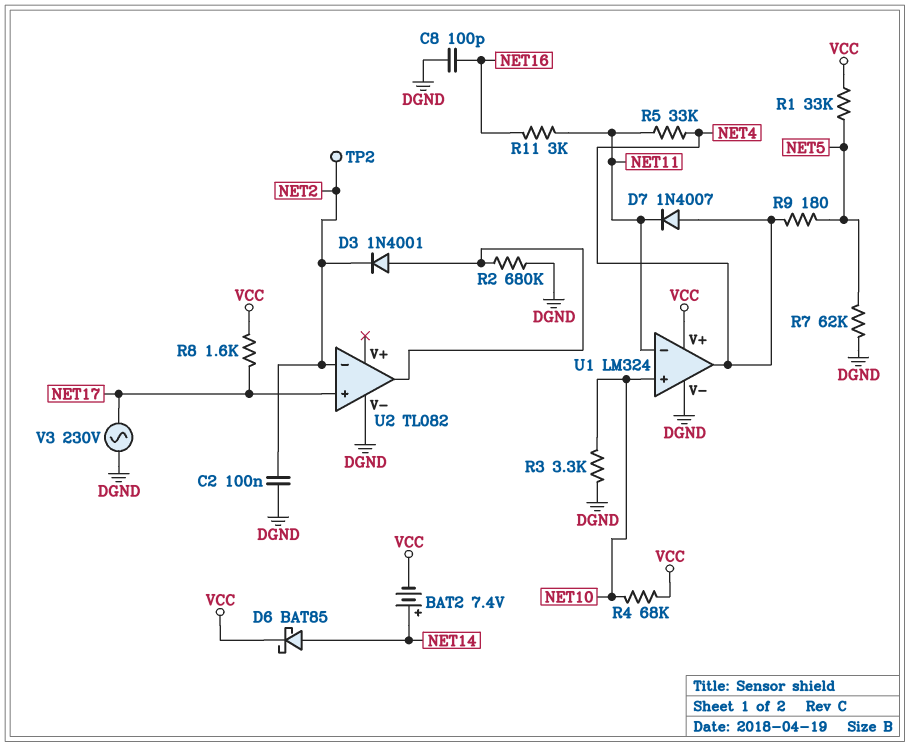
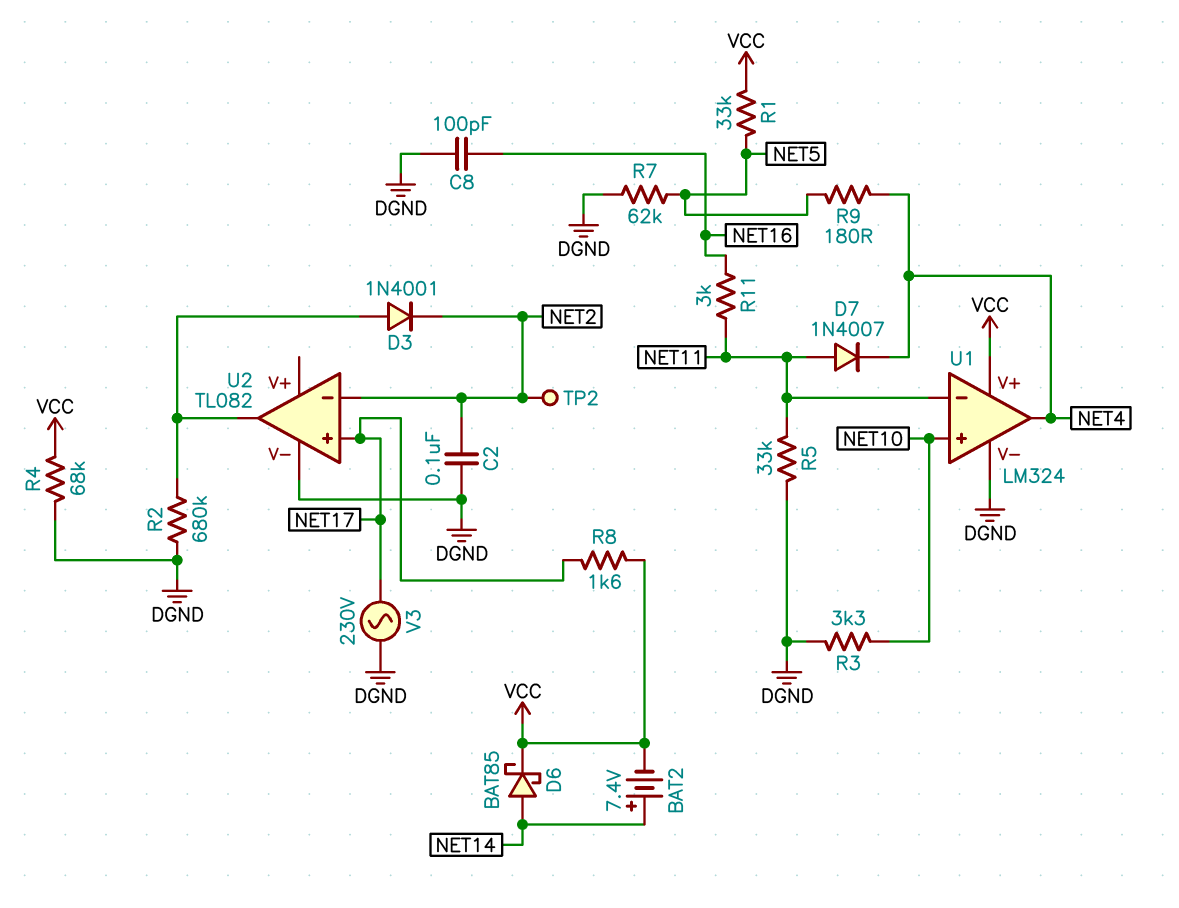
D7: diode 1N4007 (A NET4, K NET11) -> diode 1N4007 (A NET11, K NET4)
R4: 68k (NET10, VCC) -> 68k (DGND, VCC)
R5: 33k (NET4, NET11) -> 33k (DGND, NET11)

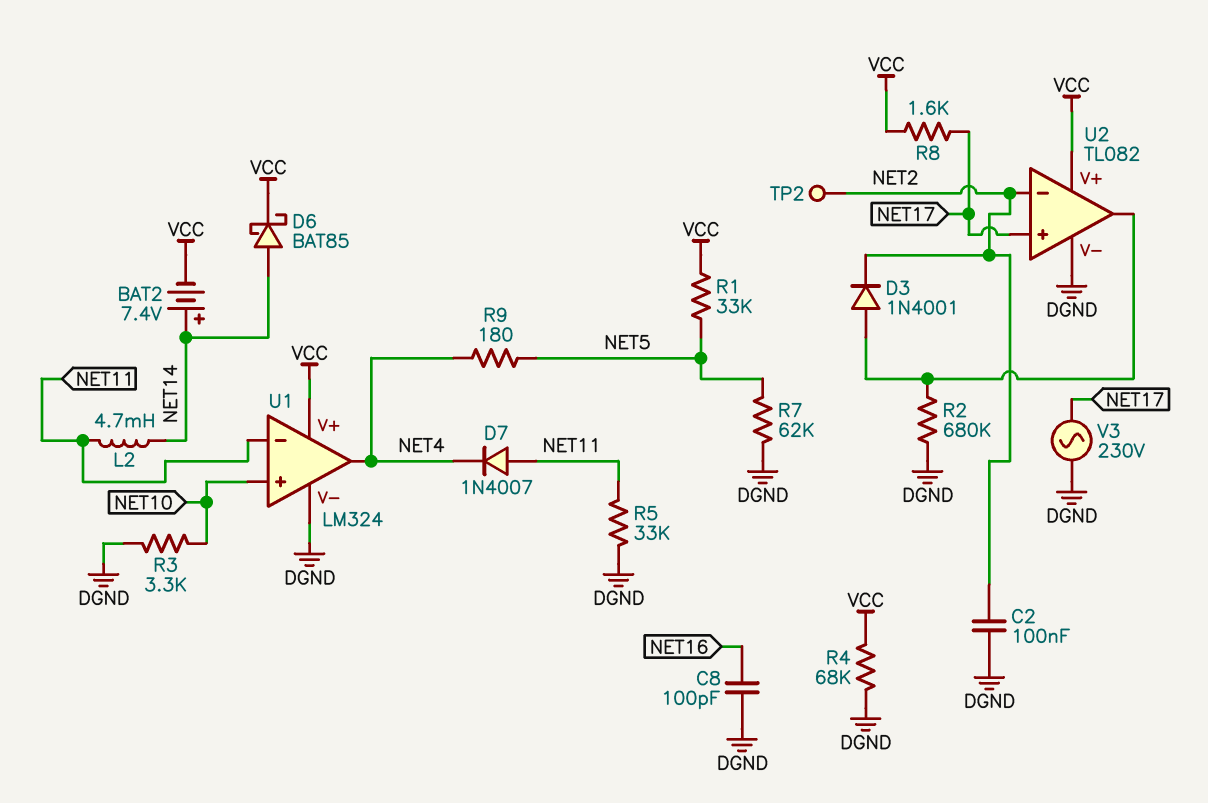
L2: none -> 4.7mH (NET11, NET14)
R11: 3k (NET11, NET16) -> none
U2 pin V+: none -> VCC

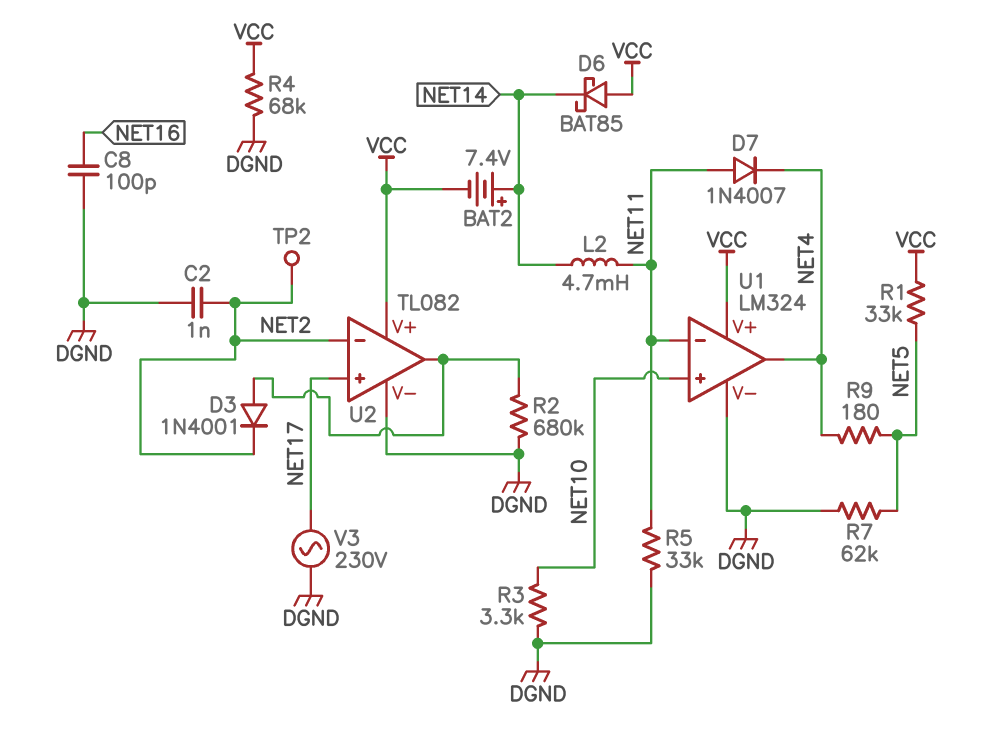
C2: 100nF (DGND, NET2) -> 1nF (DGND, NET2)
D6: schottky BAT85 (A NET14, K VCC) -> schottky BAT85 (A VCC, K NET14)
R8: 1.6k (NET17, VCC) -> none

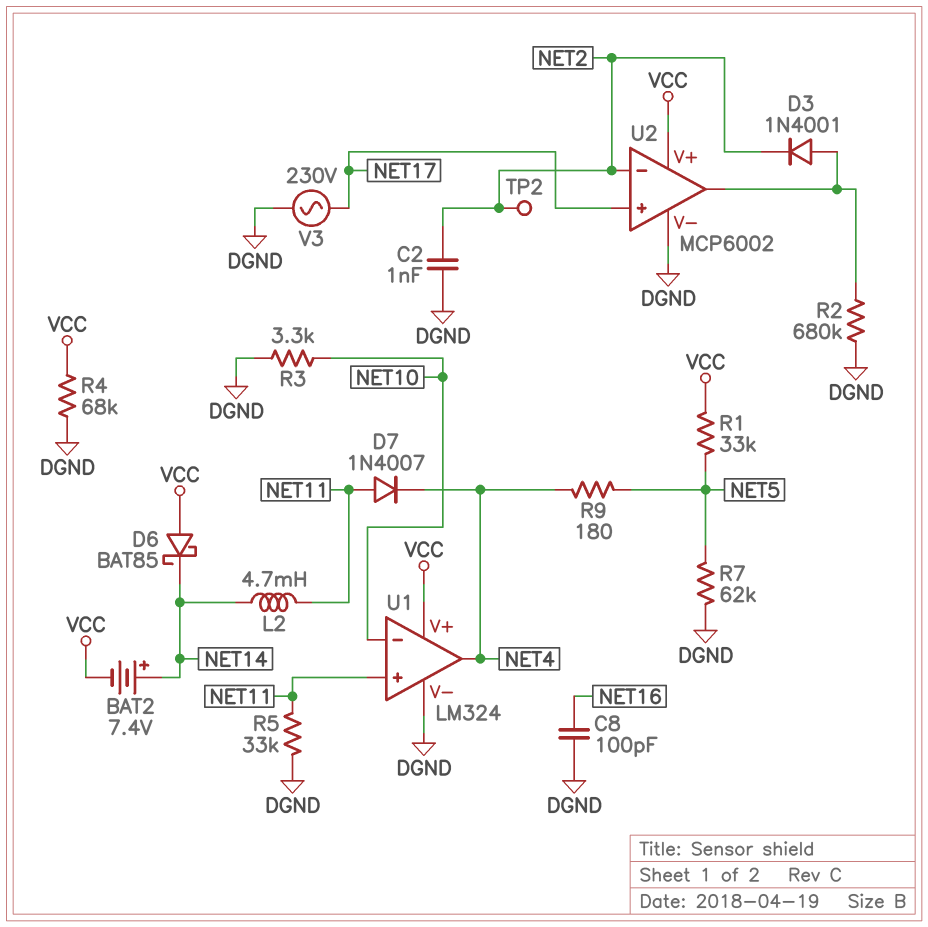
U1 pin in+: NET10 -> NET11
U1 pin in-: NET11 -> NET10
U2: TL082 -> MCP6002

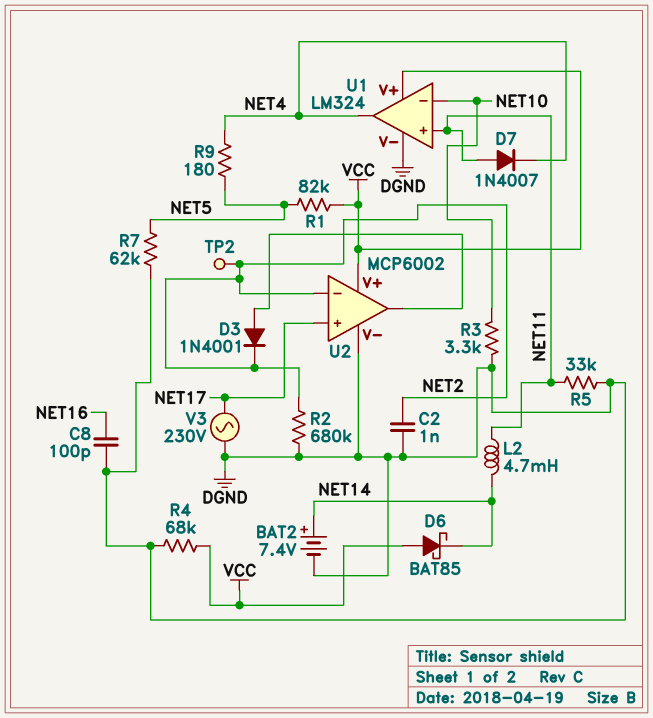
BAT2: 7.4V (plus NET14, minus VCC) -> 7.4V (plus NET14, minus DGND)
R1: 33k (NET5, VCC) -> 82k (NET5, VCC)
R2: 680k (DGND, U2/out) -> 680k (DGND, NET2)

